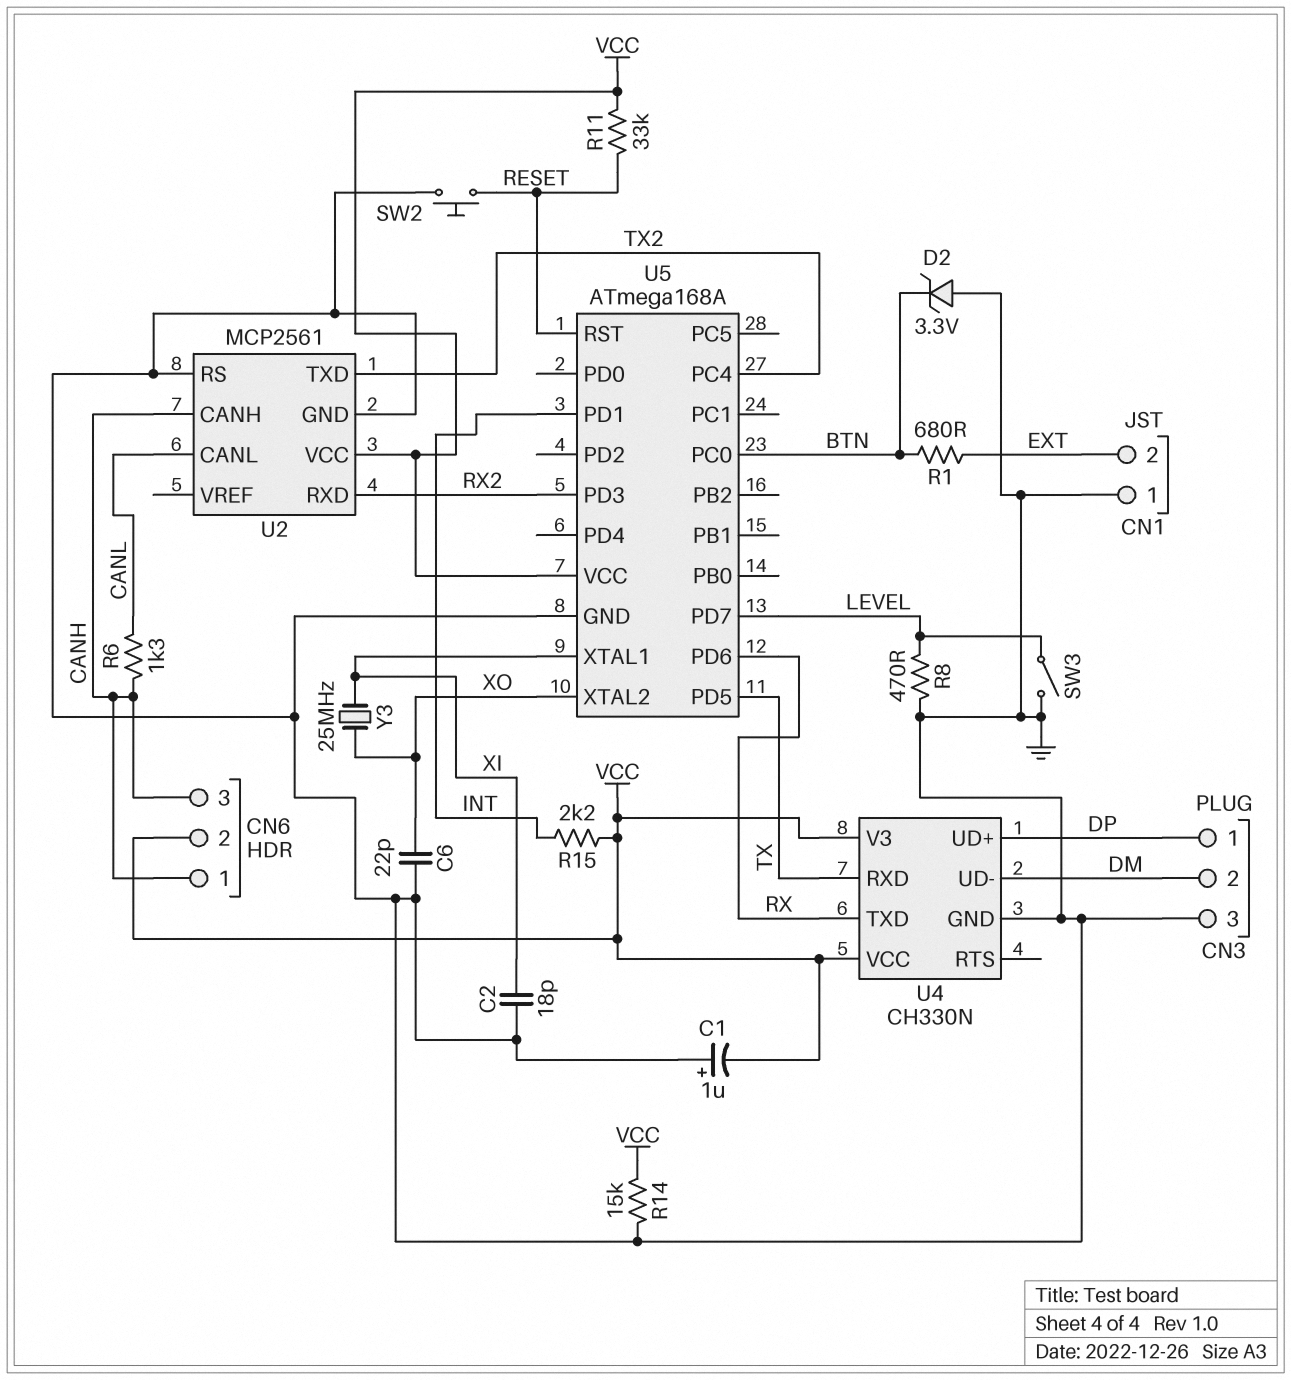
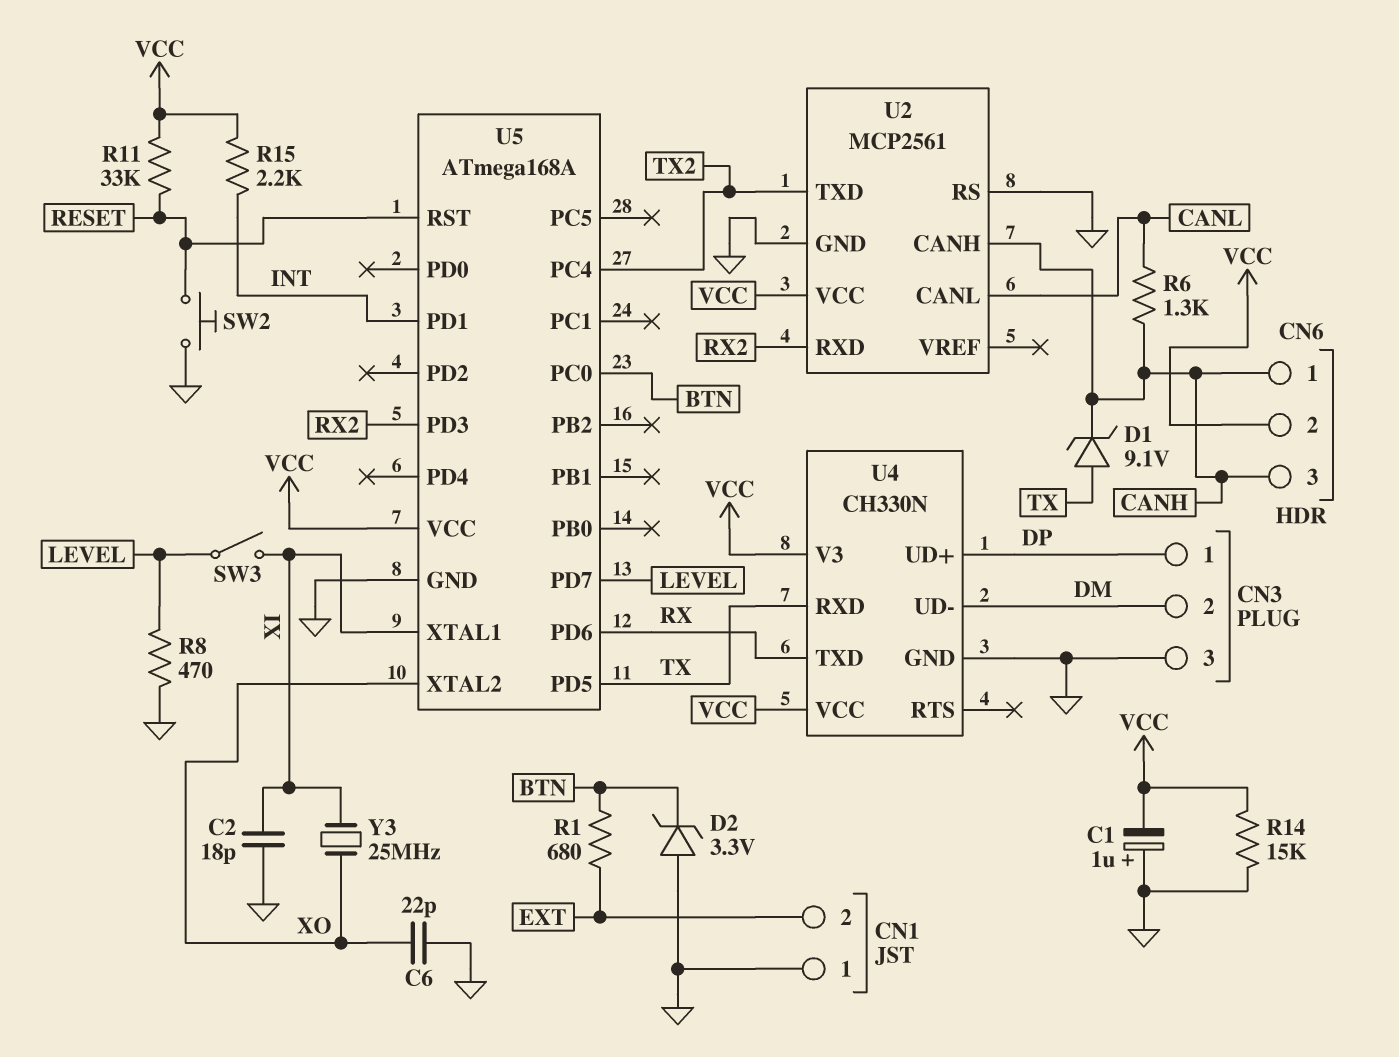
D1: none -> zener 9.1V (A TX, K CANH)
SW3: switch (GND, LEVEL) -> switch (LEVEL, XI)

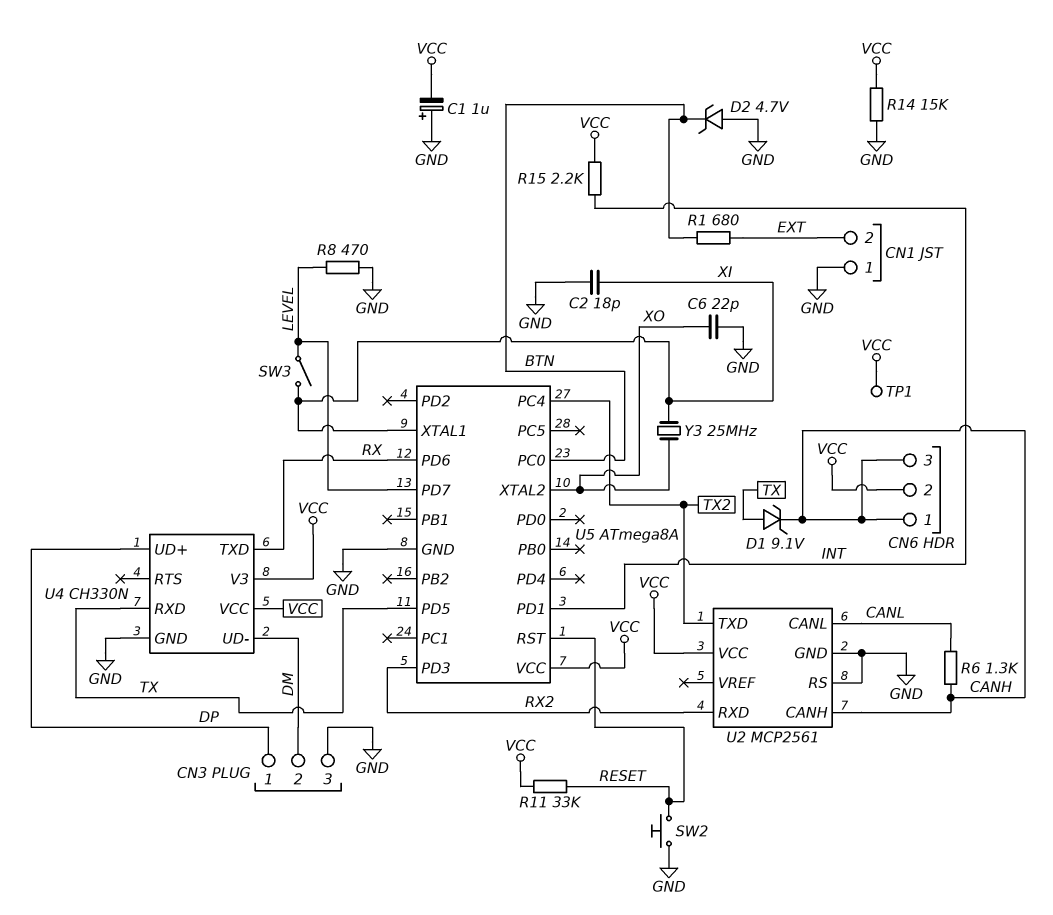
D2: zener 3.3V (A GND, K BTN) -> zener 4.7V (A GND, K BTN)
TP1: none -> test point (VCC)
U5: ATmega168A -> ATmega8A

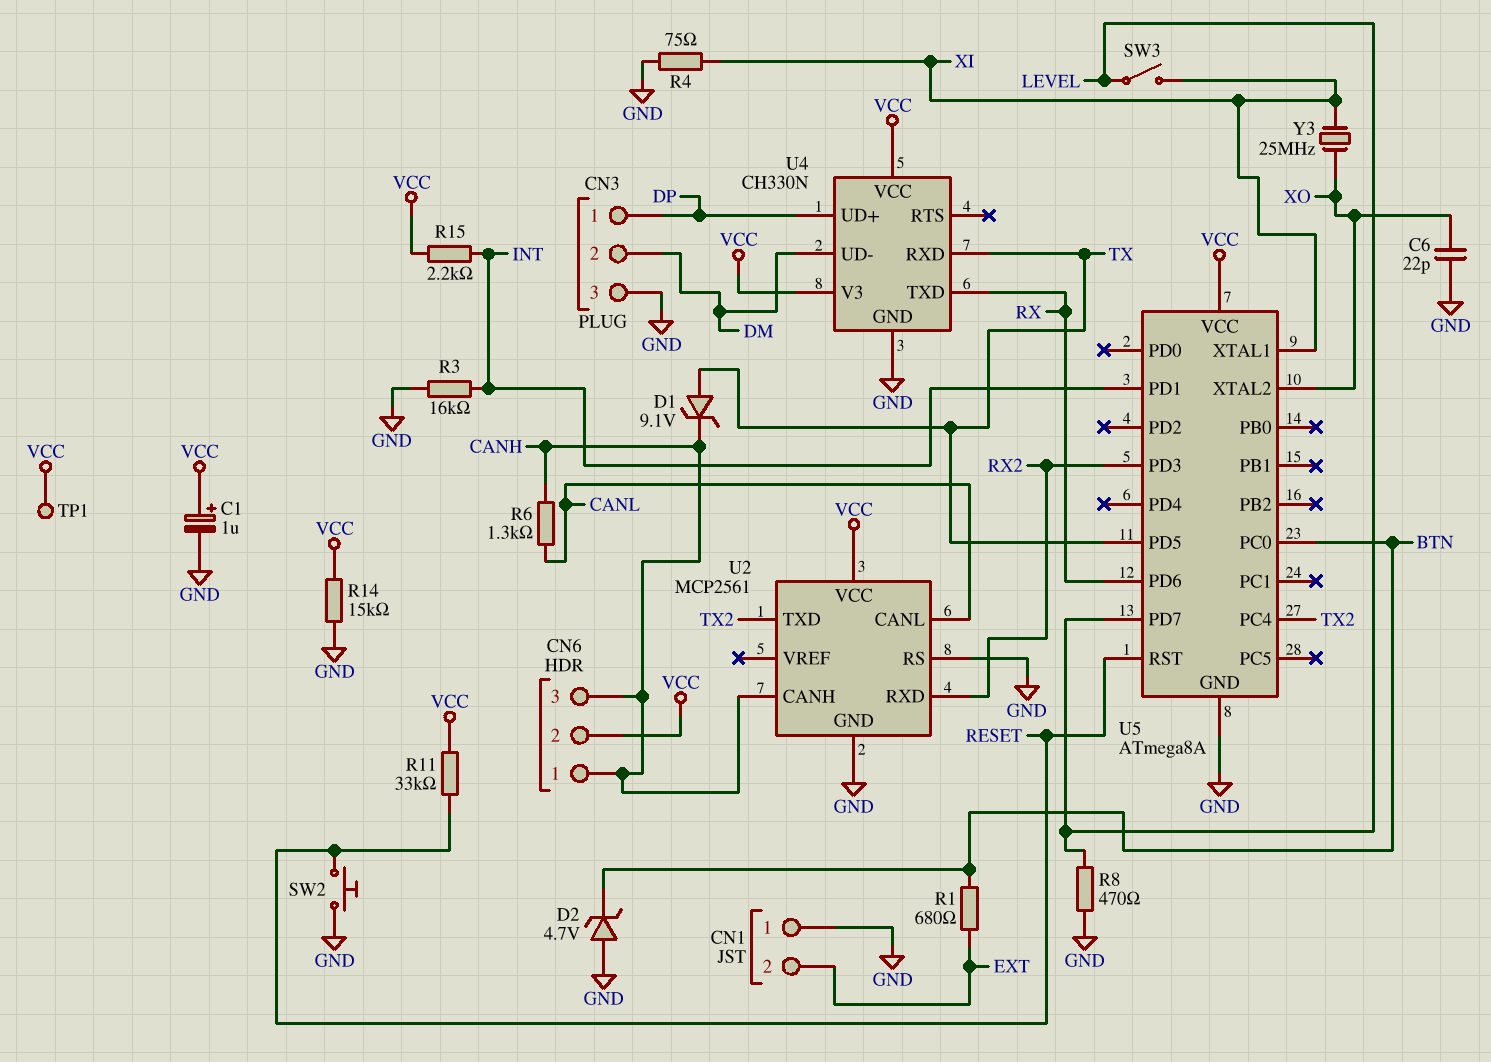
C1: 1uF (plus GND, minus VCC) -> 1uF (plus VCC, minus GND)
C2: 18pF (GND, XI) -> none
R3: none -> 16k (GND, INT)
R4: none -> 75 (GND, XI)

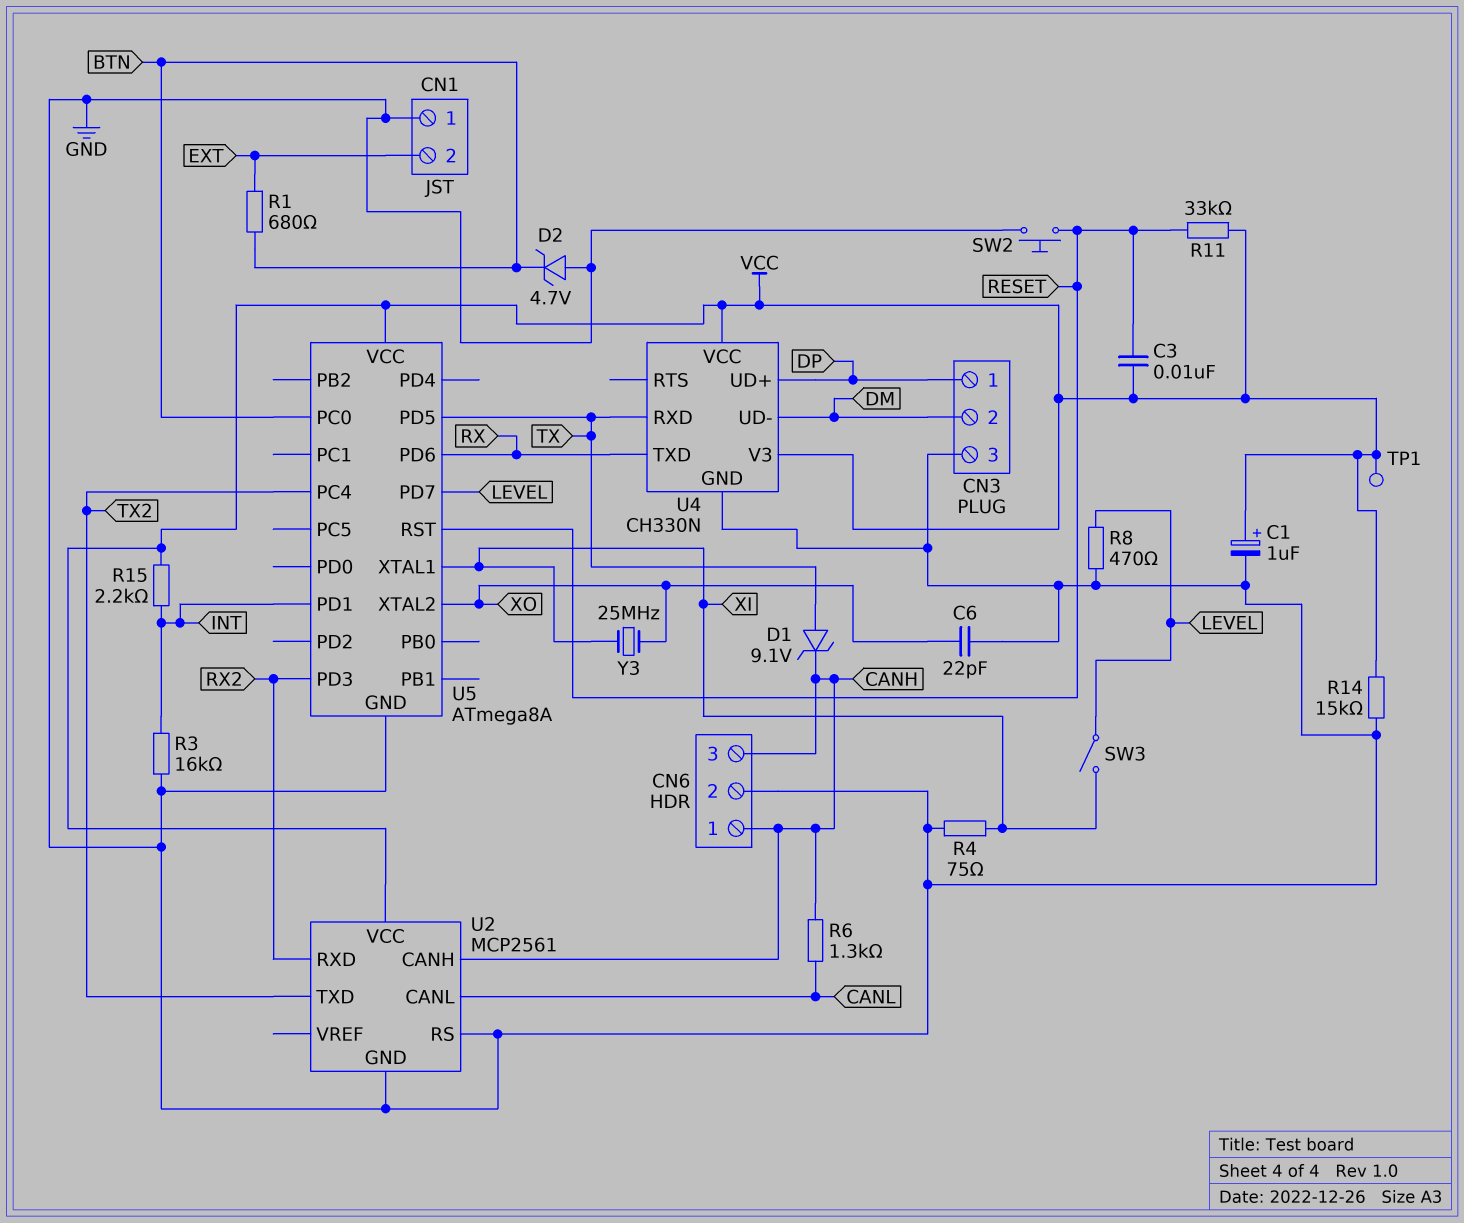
C3: none -> 10nF (RESET, VCC)
CN6 pin 2: VCC -> GND

